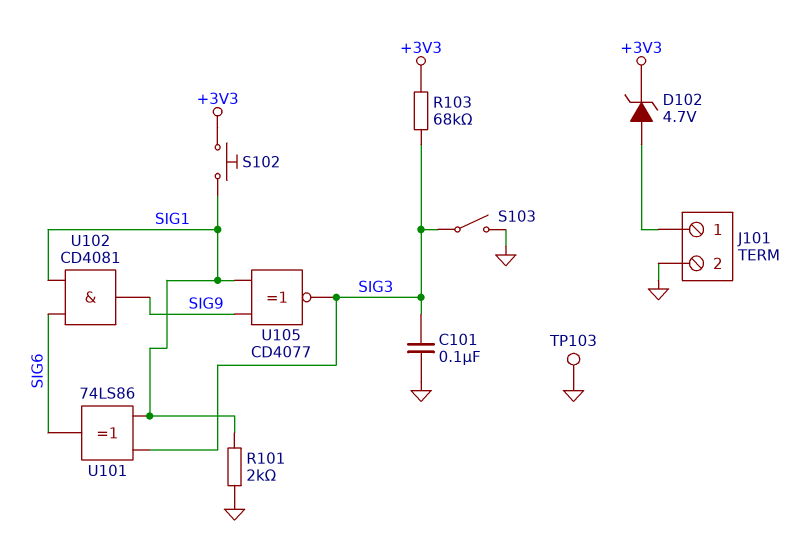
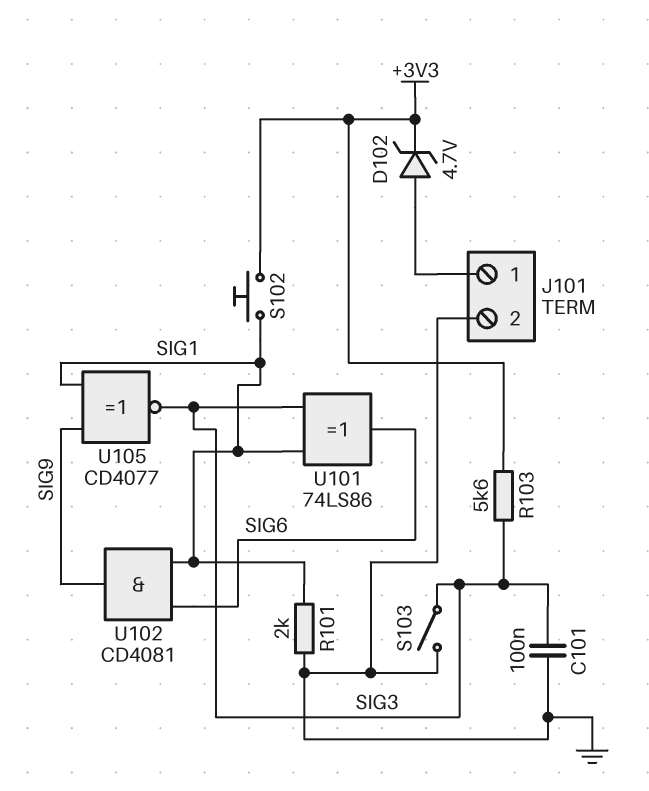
R103: 68k (+3V3, SIG3) -> 5.6k (+3V3, SIG3)
TP103: test point (GND) -> none

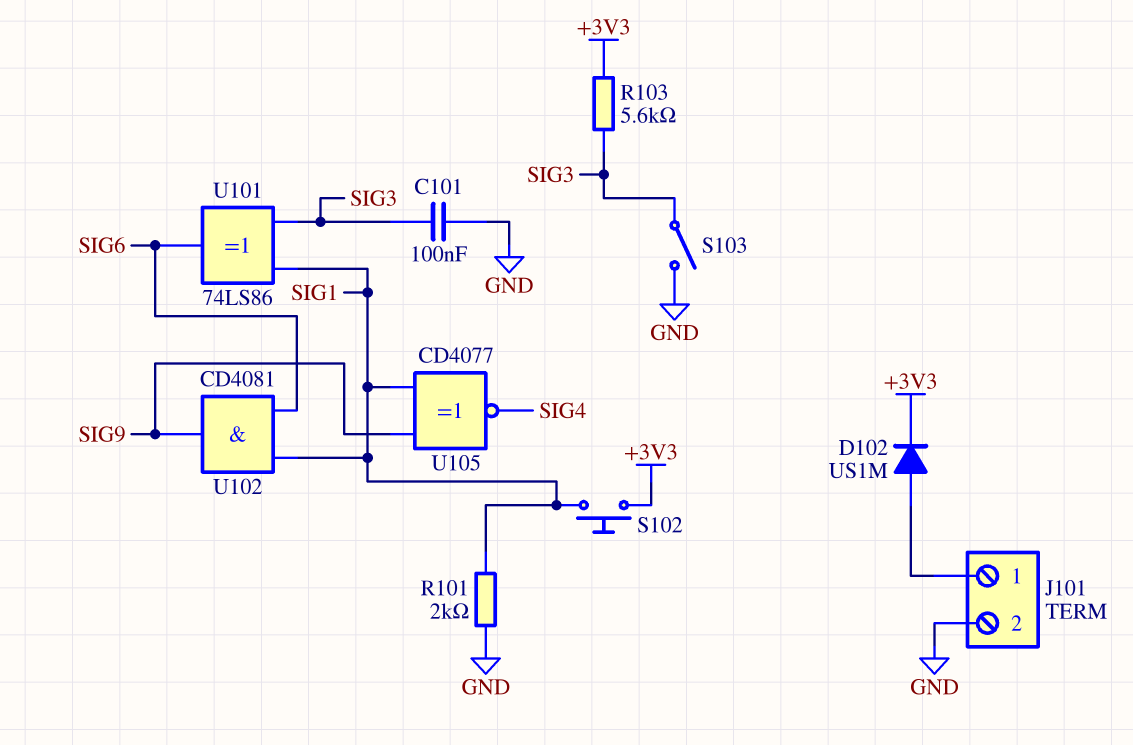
D102: zener 4.7V (A J101/1, K +3V3) -> diode US1M (A J101/1, K +3V3)
U105: XNOR CD4077 (in SIG1, in SIG9, out SIG3) -> XNOR CD4077 (in SIG1, in SIG9, out SIG4)

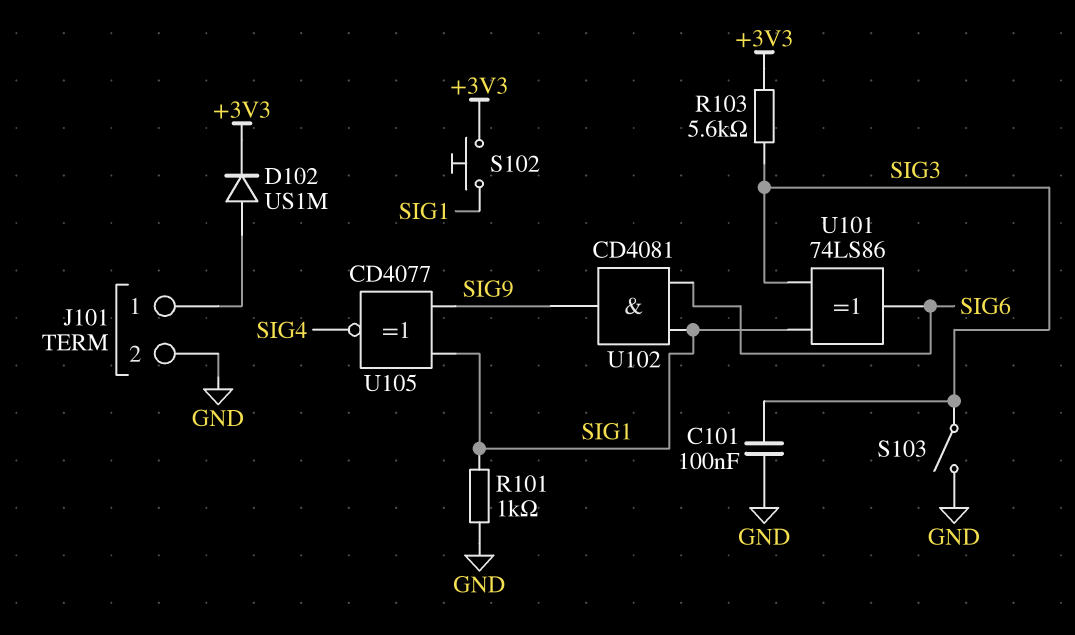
R101: 2k (GND, SIG1) -> 1k (GND, SIG1)

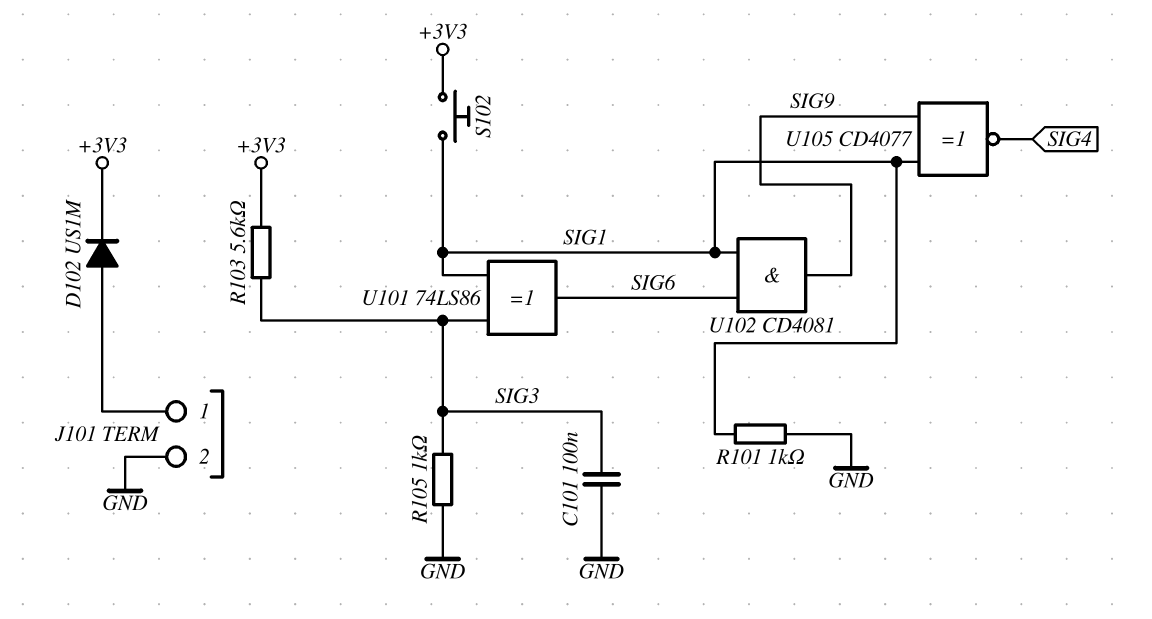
R105: none -> 1k (GND, SIG3)
S103: switch (GND, SIG3) -> none

